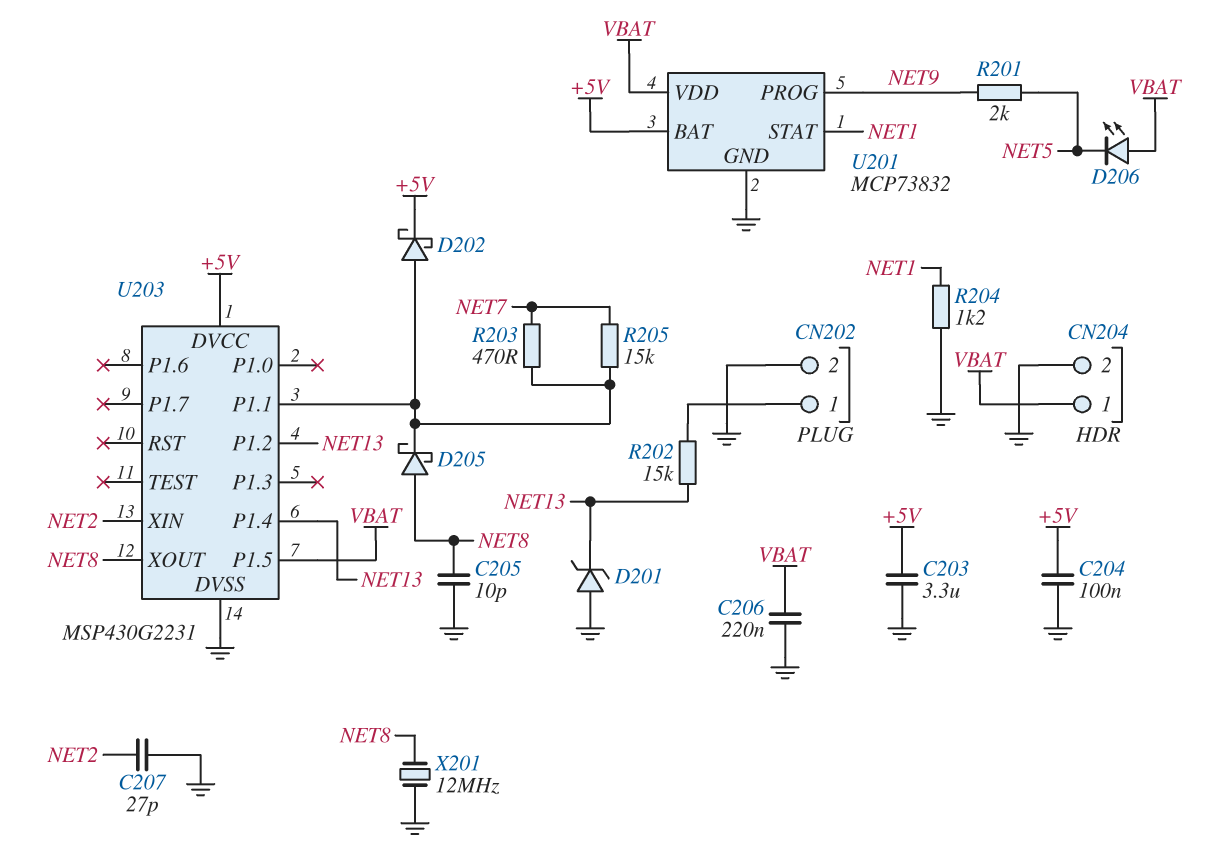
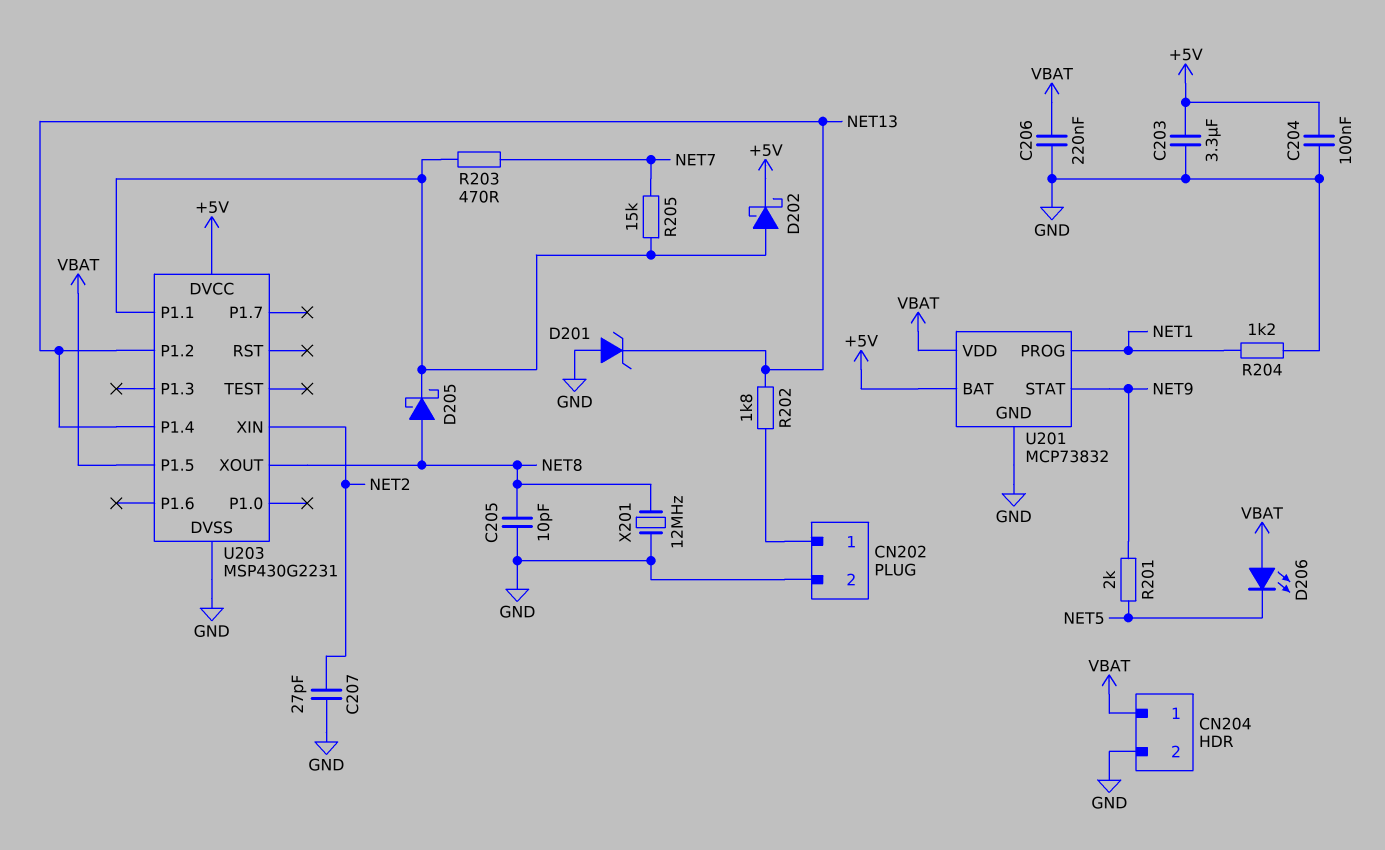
R202: 15k (CN202/1, NET13) -> 1.8k (CN202/1, NET13)
U201 pin PROG: NET9 -> NET1
U201 pin STAT: NET1 -> NET9

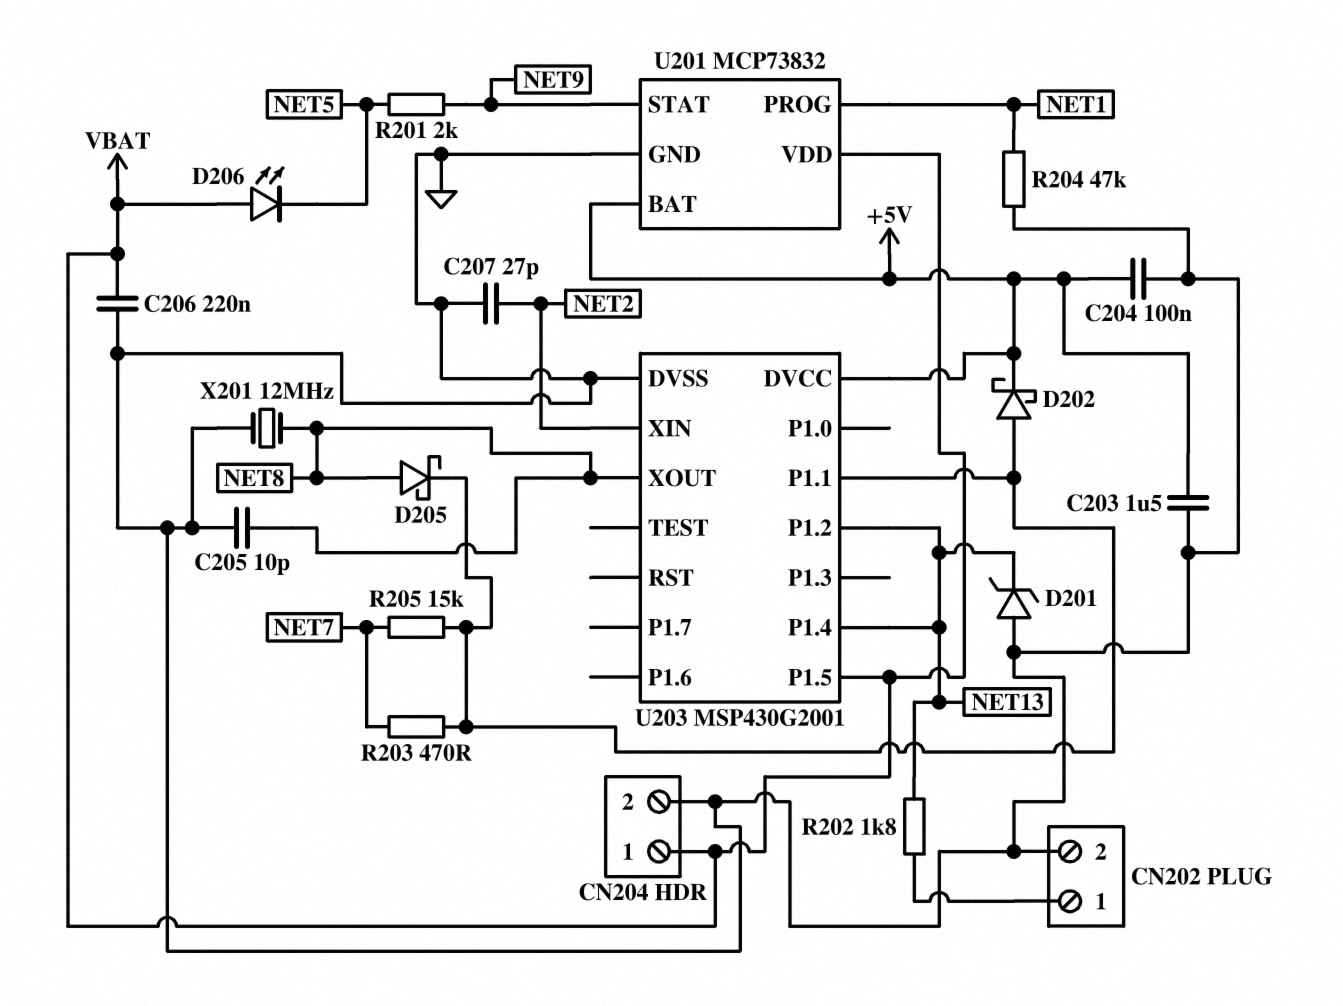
C203: 3.3uF (+5V, GND) -> 1.5uF (+5V, GND)
R204: 1.2k (GND, NET1) -> 47k (GND, NET1)
U203: MSP430G2231 -> MSP430G2001

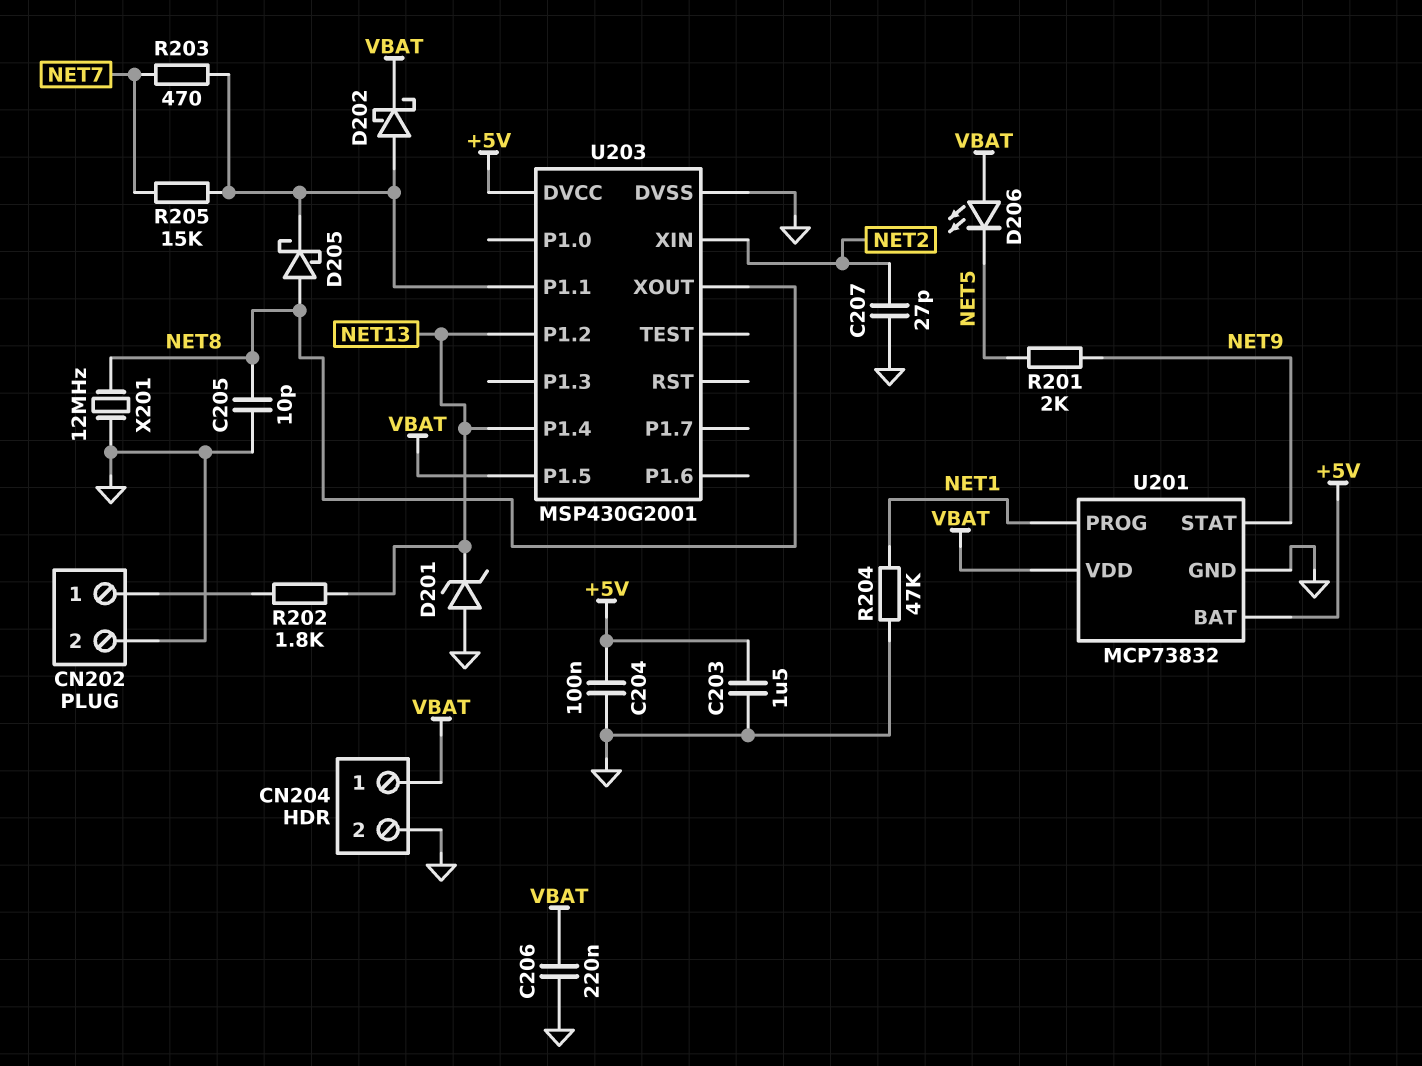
D202: schottky (A U203/P1.1, K +5V) -> schottky (A U203/P1.1, K VBAT)

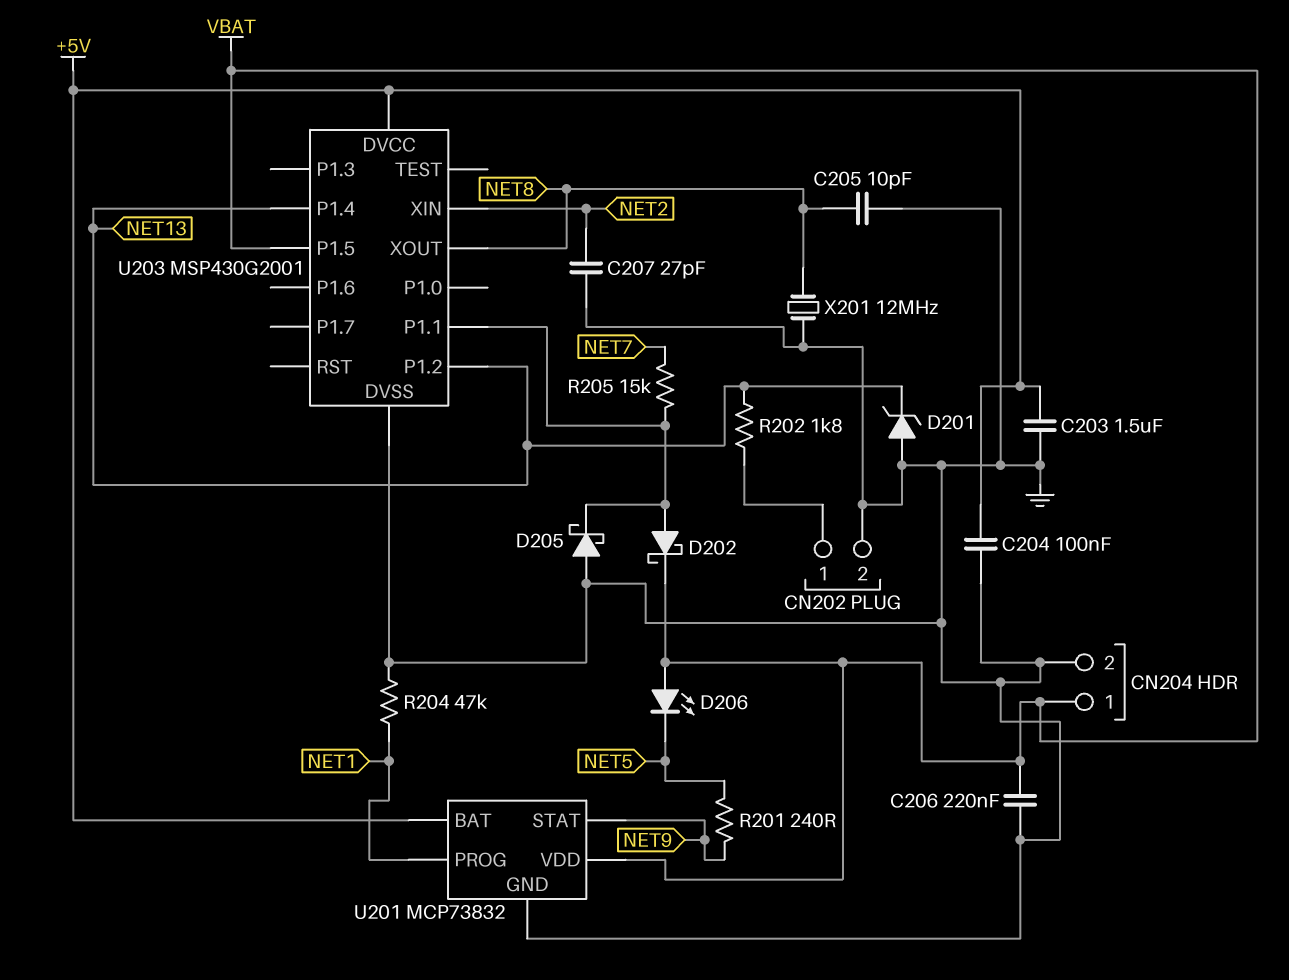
D205: schottky (A NET8, K U203/P1.1) -> schottky (A GND, K U203/P1.1)
R201: 2k (NET5, NET9) -> 240 (NET5, NET9)
R203: 470 (NET7, U203/P1.1) -> none

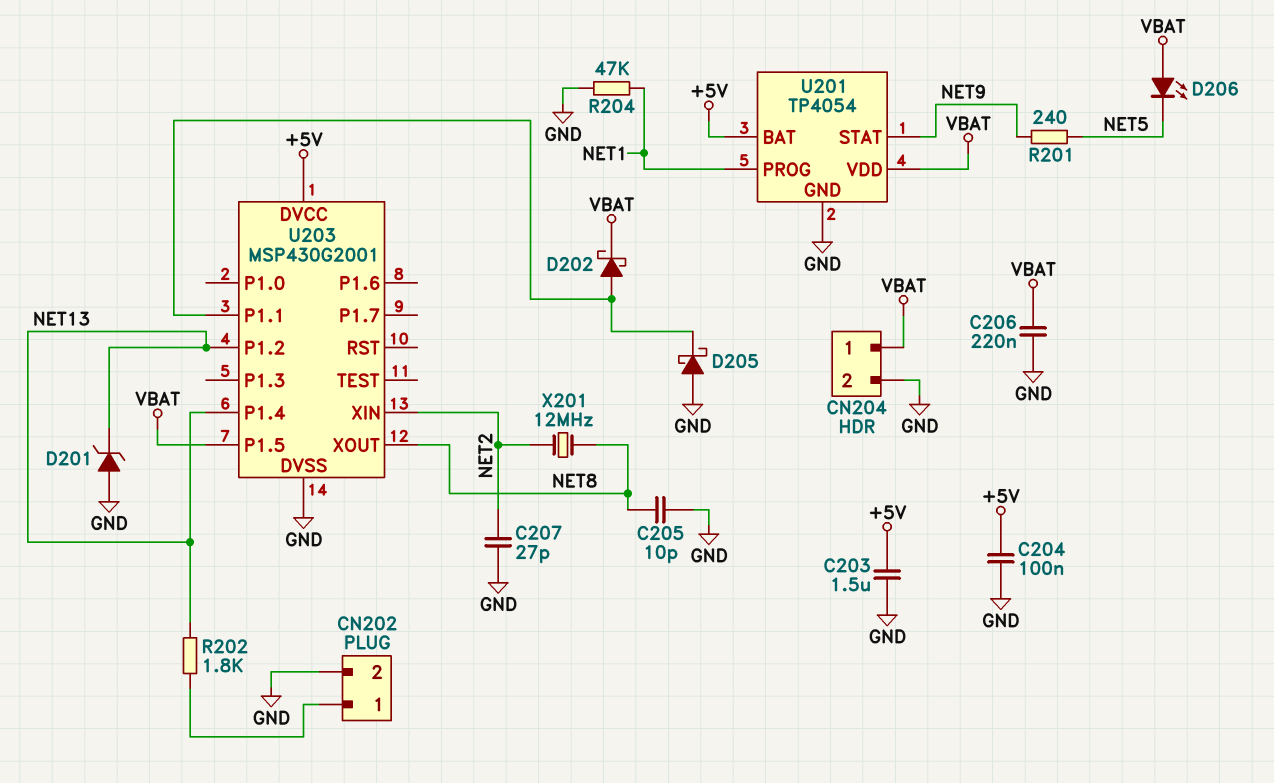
R205: 15k (NET7, U203/P1.1) -> none
U201: MCP73832 -> TP4054
X201: 12MHz (GND, NET8) -> 12MHz (NET2, NET8)

